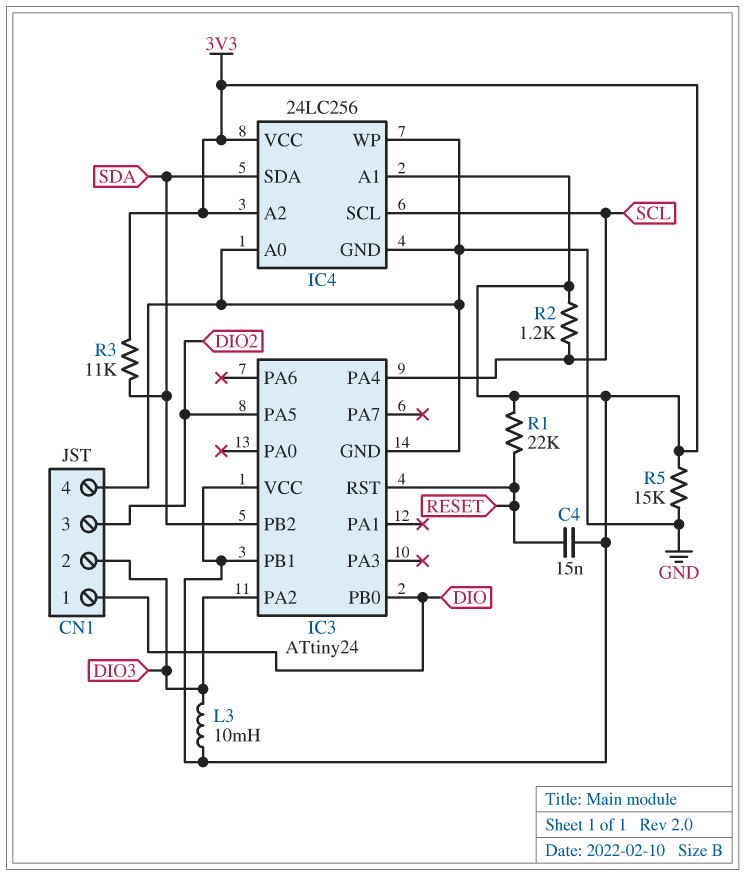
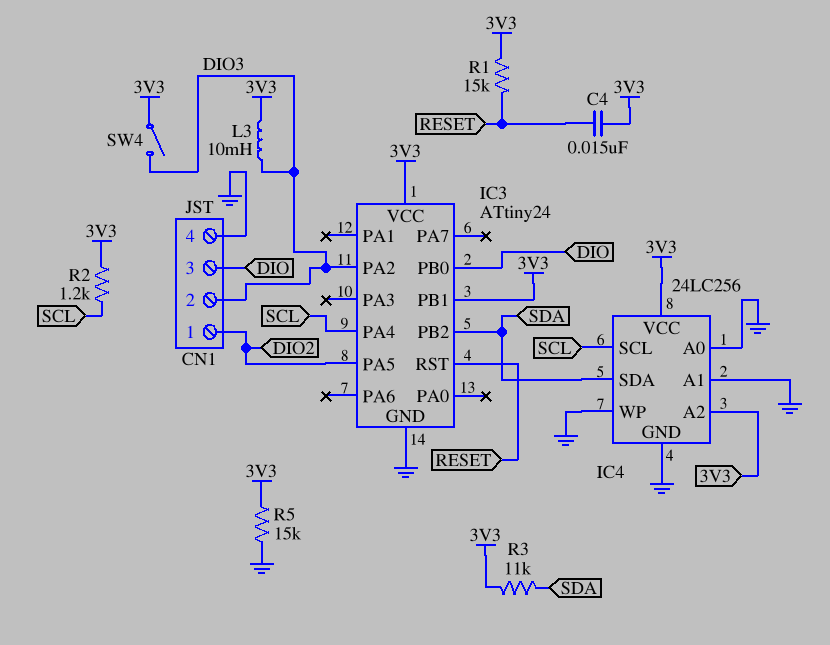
CN1 pin 1: DIO -> DIO2
CN1 pin 3: DIO2 -> DIO
IC4 pin A1: 3V3 -> GND
R1: 22k (3V3, RESET) -> 15k (3V3, RESET)
SW4: none -> switch (3V3, DIO3)

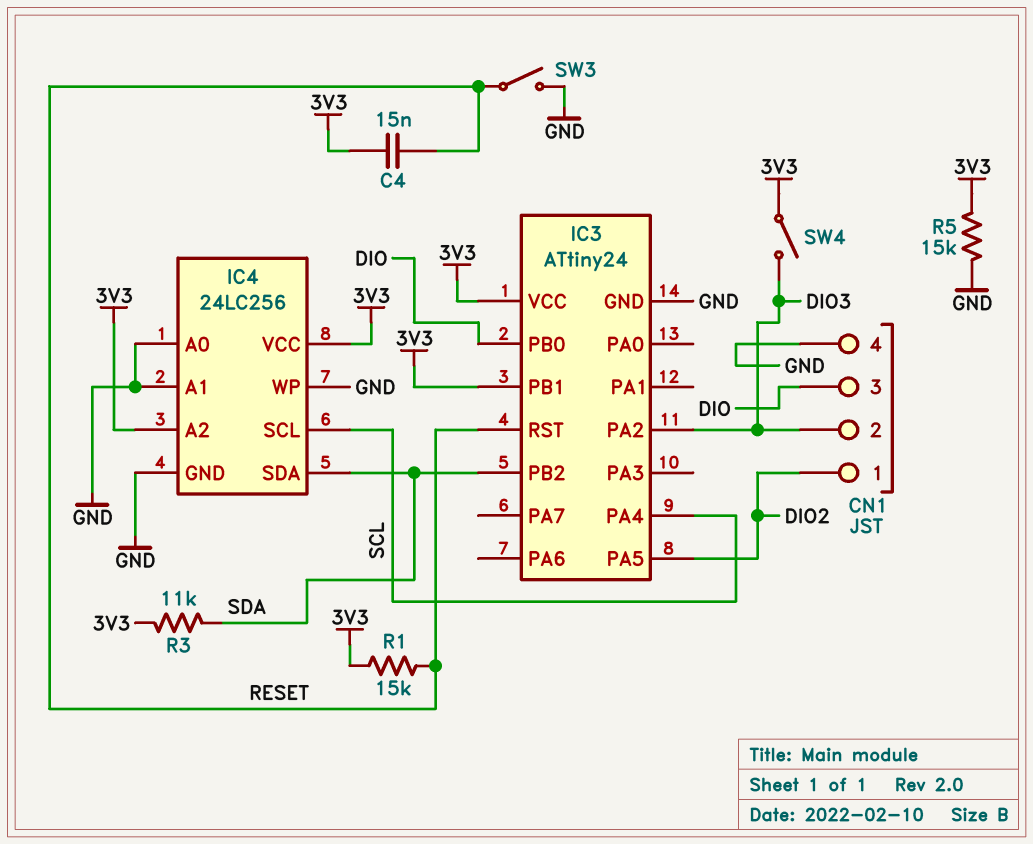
L3: 10mH (3V3, DIO3) -> none
R2: 1.2k (3V3, SCL) -> none
SW3: none -> switch (GND, RESET)

